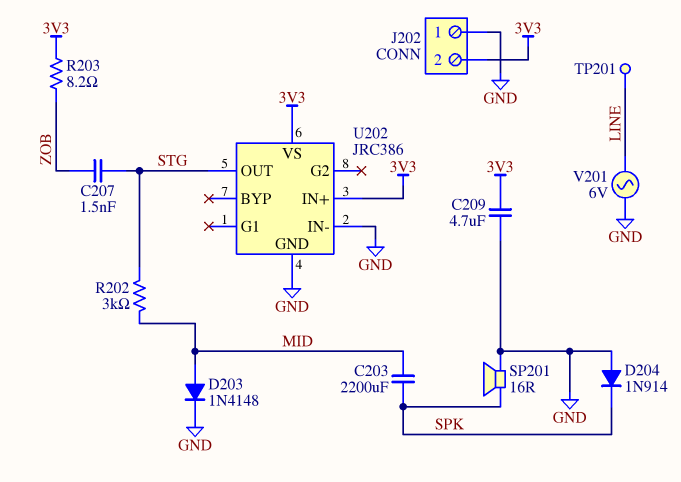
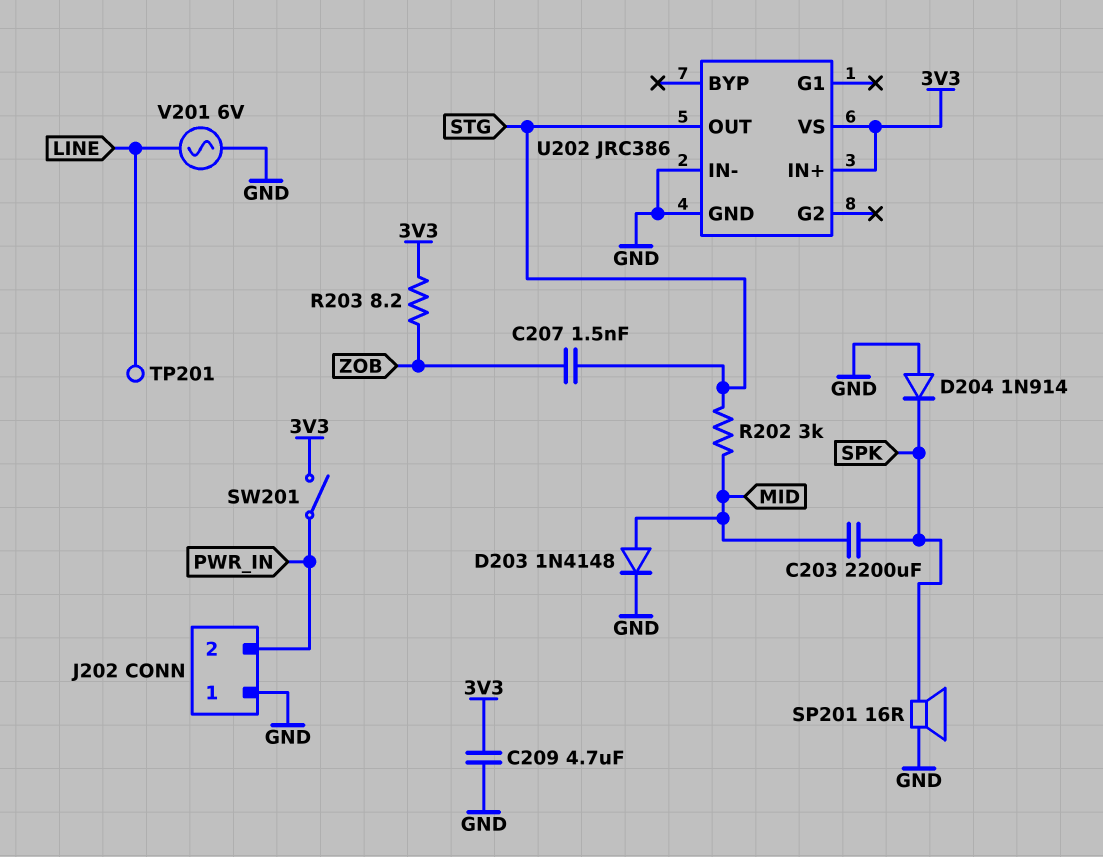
J202 pin 2: 3V3 -> PWR_IN
SW201: none -> switch (3V3, PWR_IN)

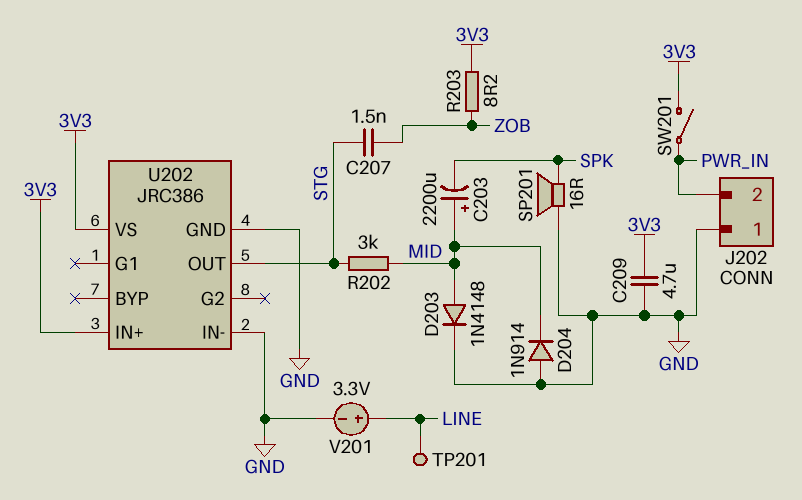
C203: 2200uF (MID, SPK) -> 2200uF (plus MID, minus SPK)
D204: diode 1N914 (A GND, K SPK) -> diode 1N914 (A GND, K MID)
V201: AC 6V (GND, LINE) -> 3.3V (plus LINE, minus GND)

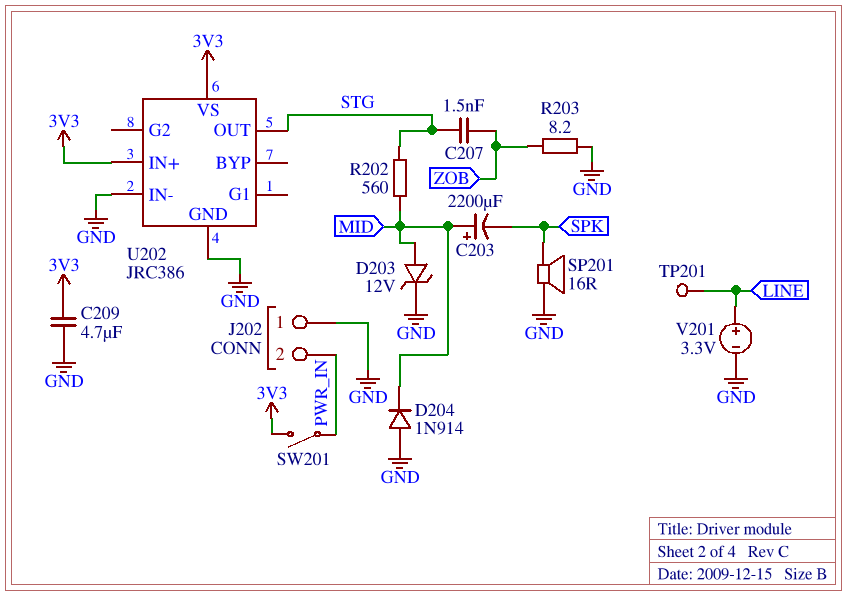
D203: diode 1N4148 (A MID, K GND) -> zener 12V (A MID, K GND)
R202: 3k (MID, STG) -> 560 (MID, STG)
R203: 8.2 (3V3, ZOB) -> 8.2 (GND, ZOB)

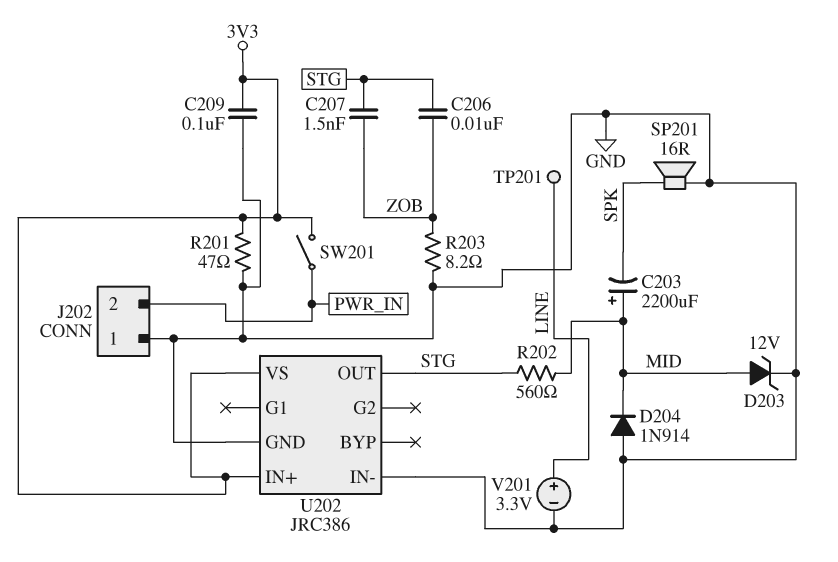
C206: none -> 10nF (STG, ZOB)
C209: 4.7uF (3V3, GND) -> 100nF (3V3, GND)
R201: none -> 47 (3V3, GND)

